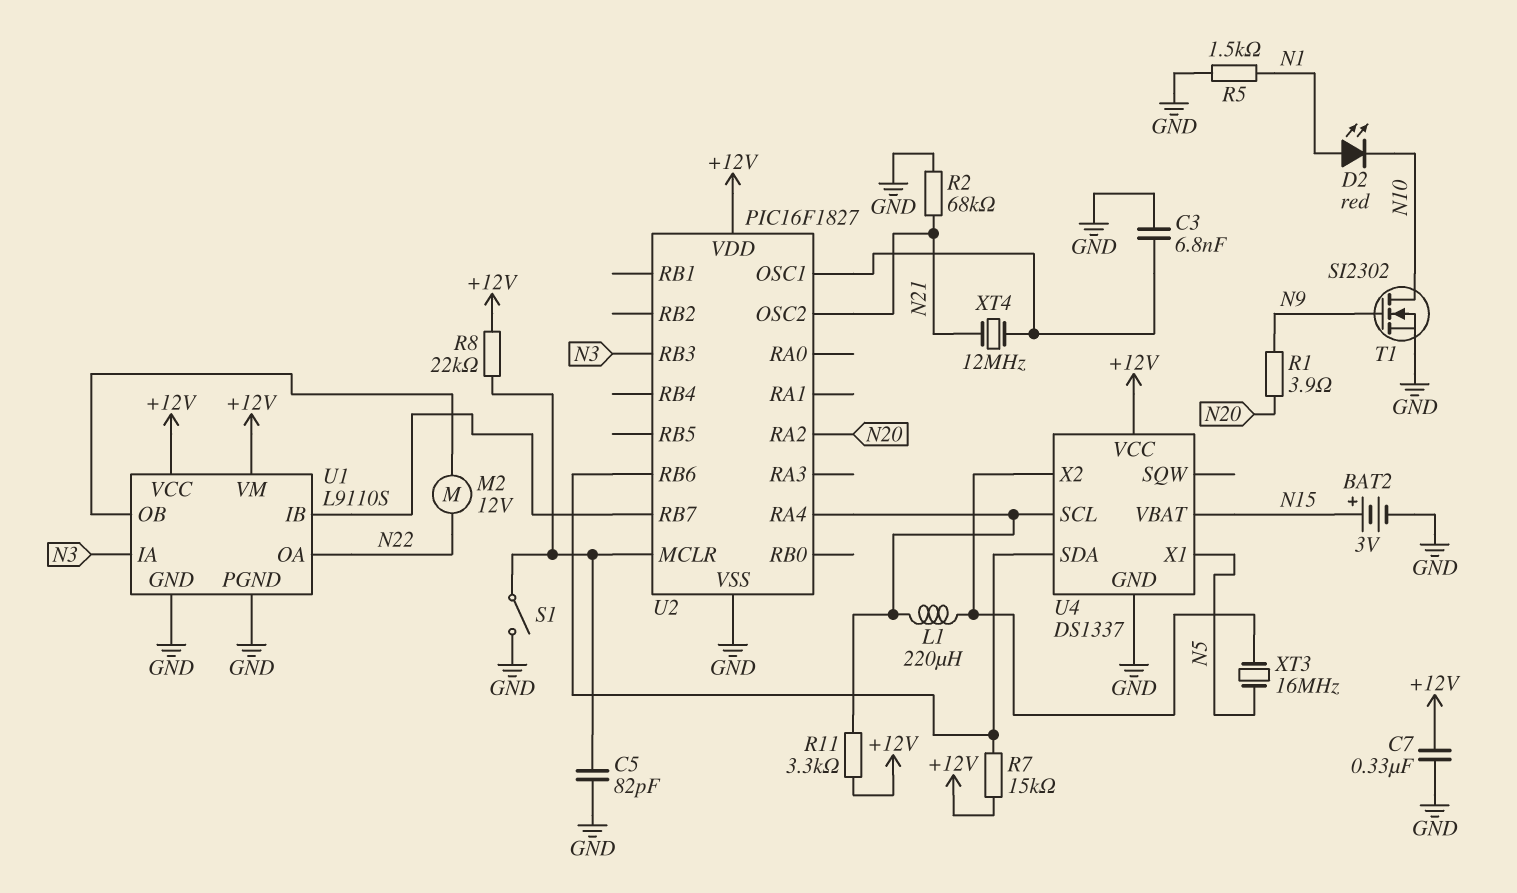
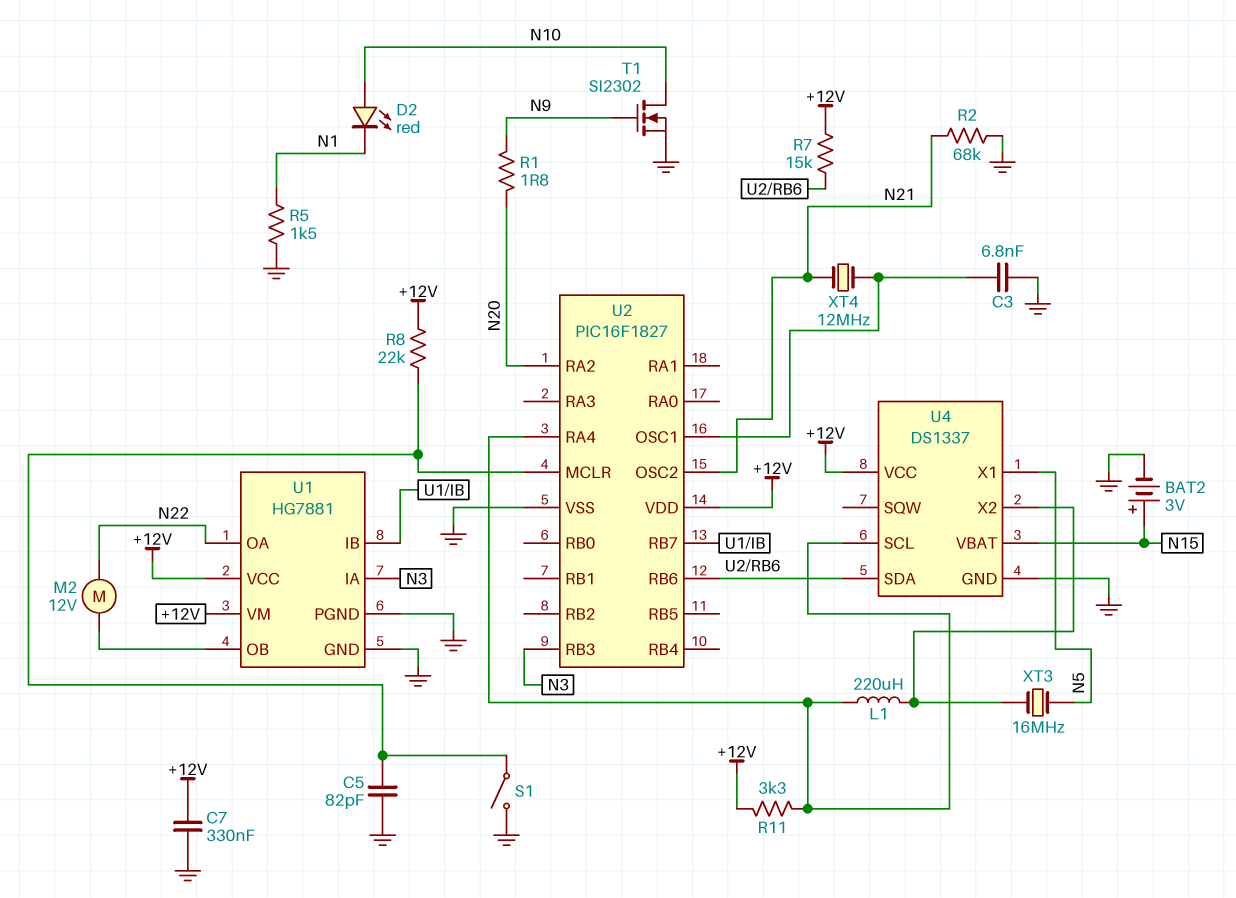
D2: LED red (A N1, K N10) -> LED red (A N10, K N1)
R1: 3.9 (N9, N20) -> 1.8 (N9, N20)
U1: L9110S -> HG7881

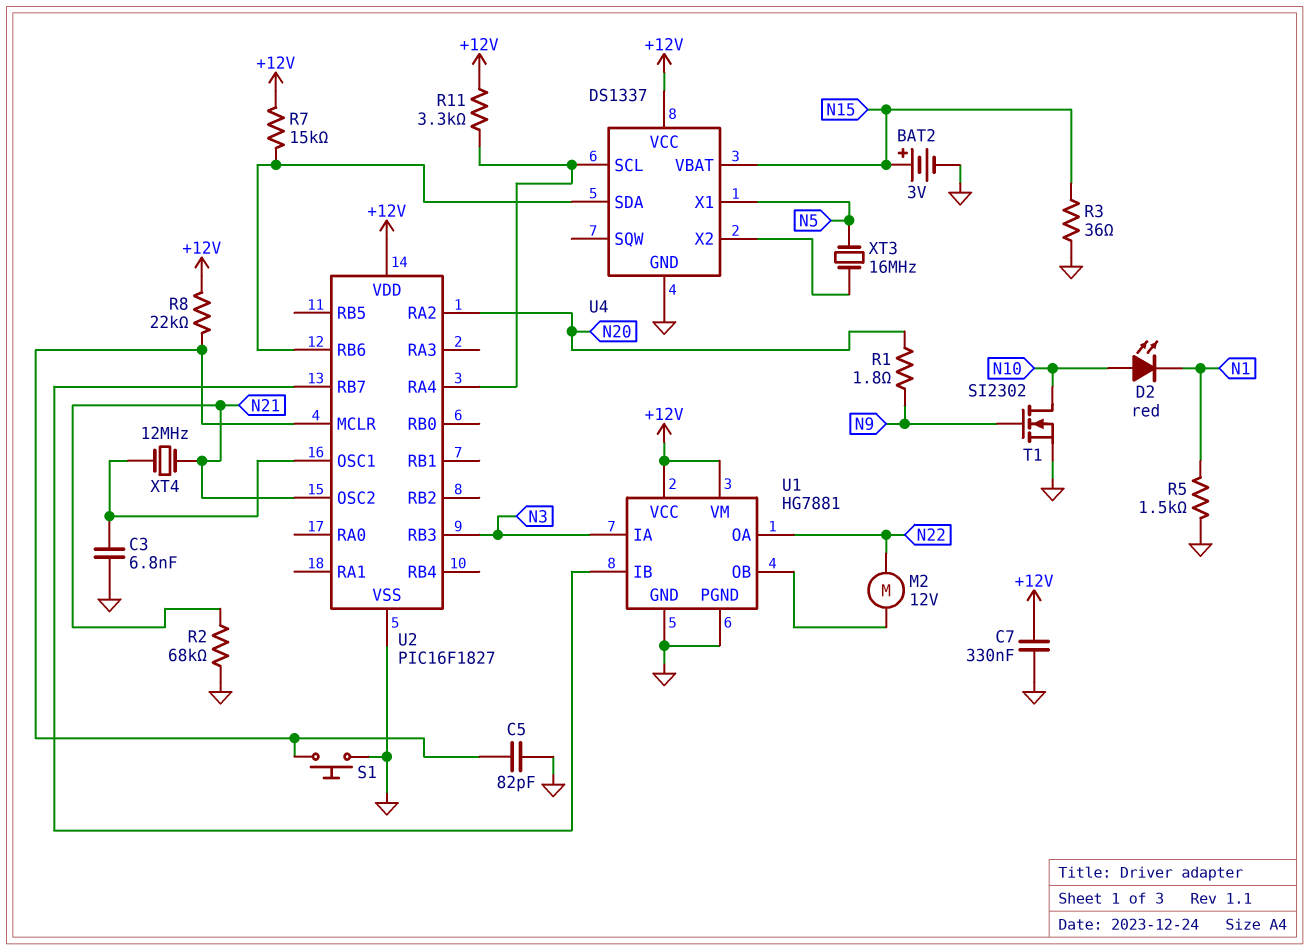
L1: 220uH (U2/RA4, U4/X2) -> none
R3: none -> 36 (GND, N15)
S1: switch (GND, U2/MCLR) -> button (GND, U2/MCLR)

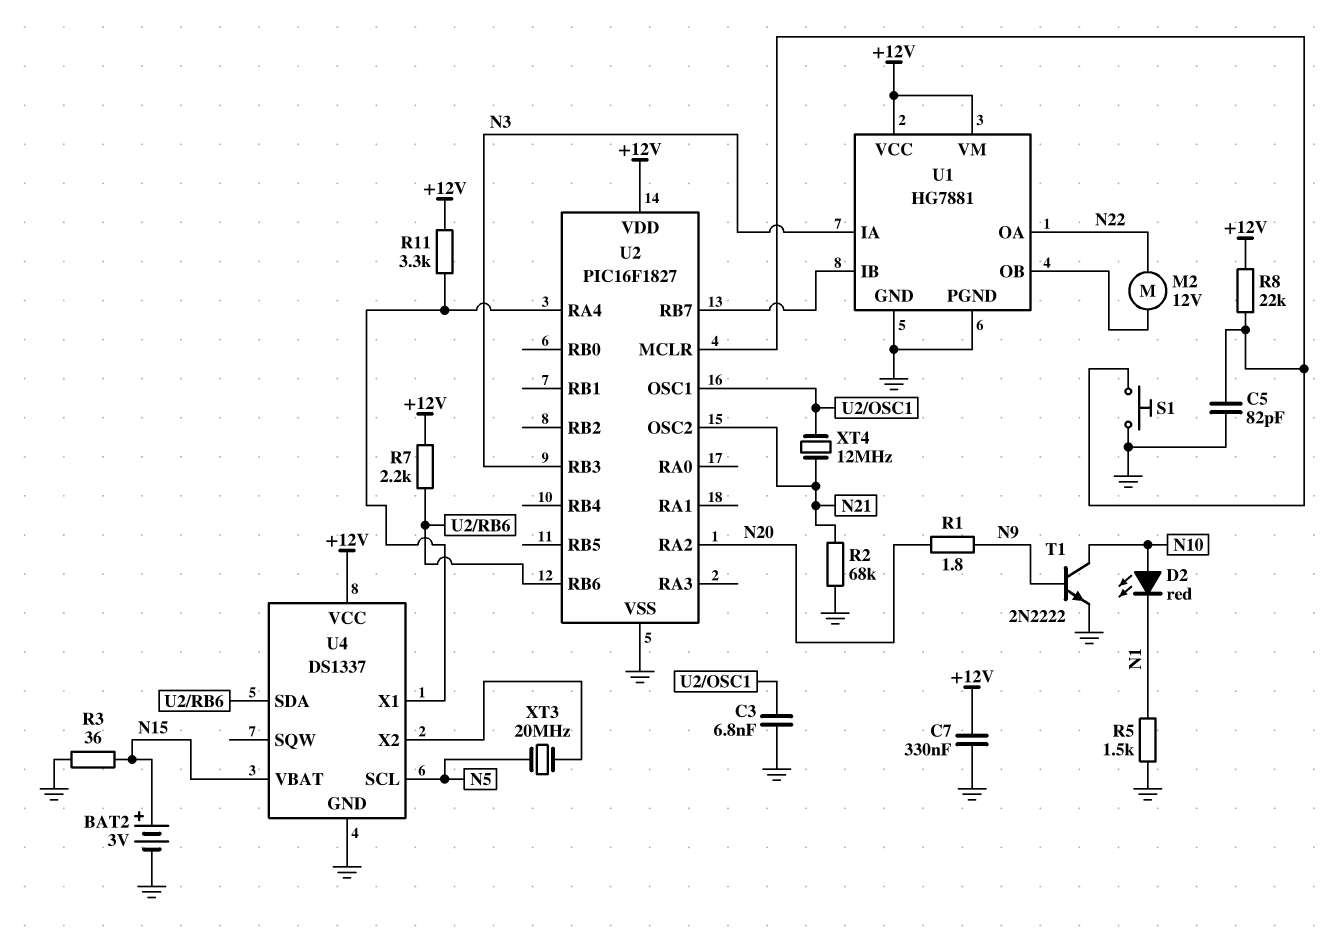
R7: 15k (+12V, U2/RB6) -> 2.2k (+12V, U2/RB6)
T1: NMOS SI2302 (G N9, D N10, S GND) -> NPN 2N2222 (B N9, C N10, E GND)
U4 pin SCL: U2/RA4 -> N5
U4 pin X1: N5 -> U2/RA4
XT3: 16MHz (N5, U4/X2) -> 20MHz (N5, U4/X2)

